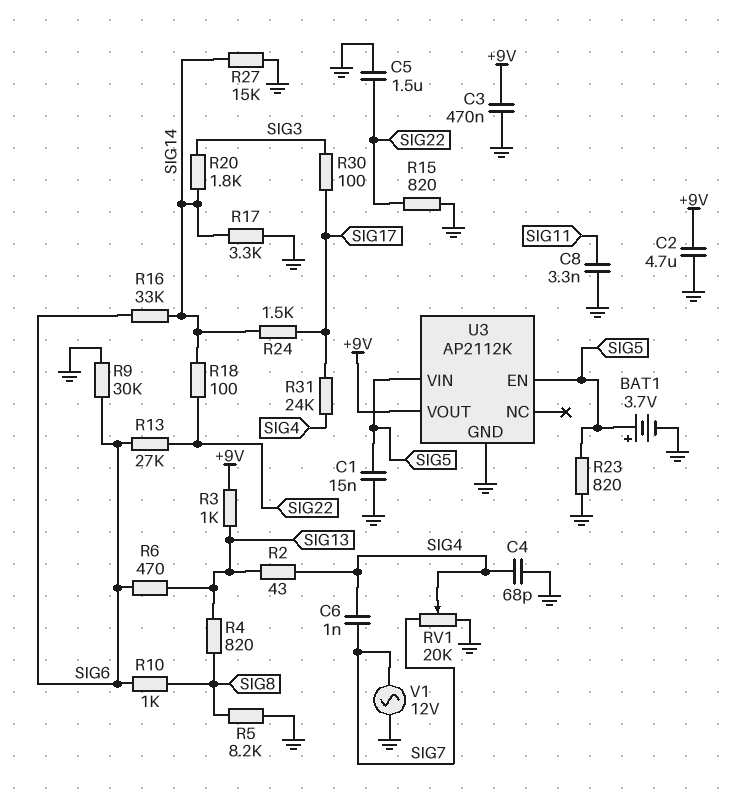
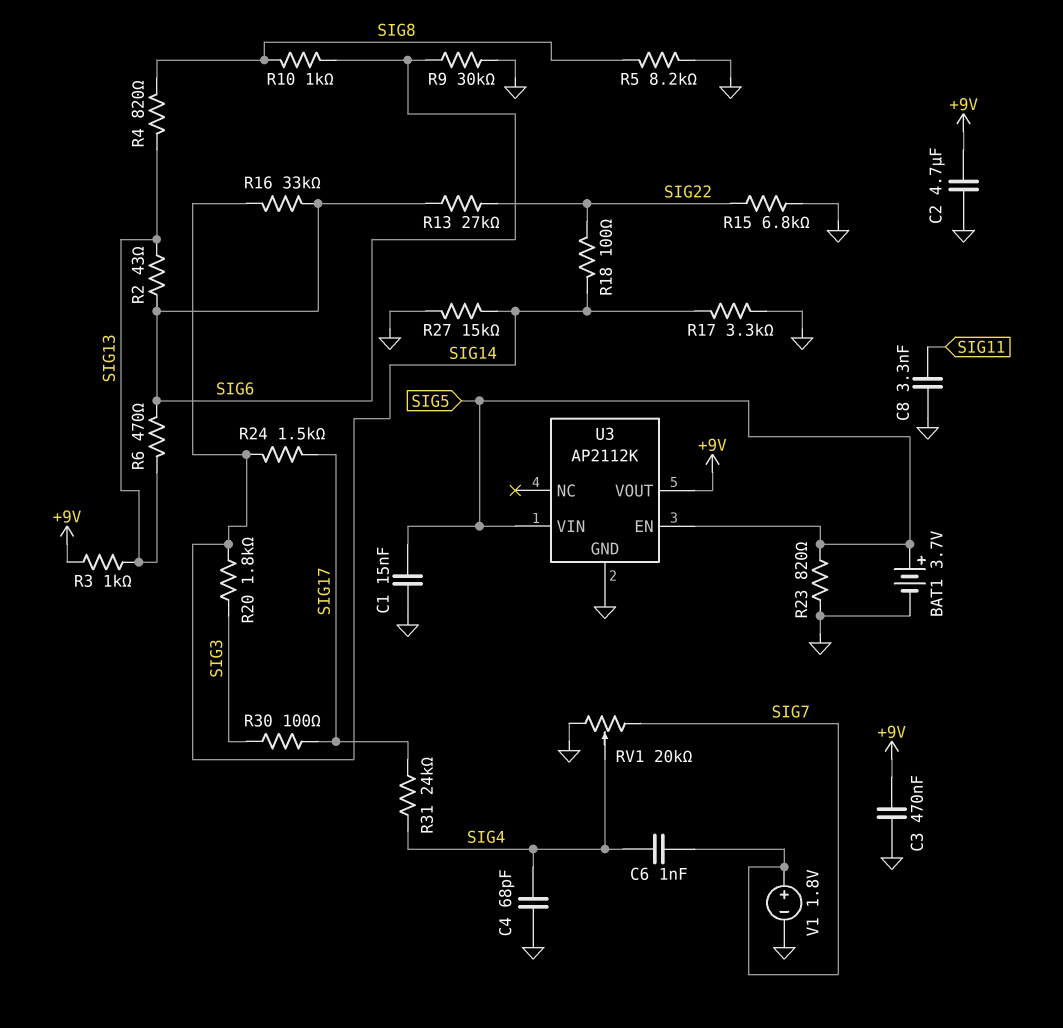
C5: 1.5uF (GND, SIG22) -> none
R2: 43 (SIG4, SIG13) -> 43 (SIG6, SIG13)
R15: 820 (GND, SIG22) -> 6.8k (GND, SIG22)
V1: AC 12V (GND, SIG7) -> 1.8V (plus SIG7, minus GND)

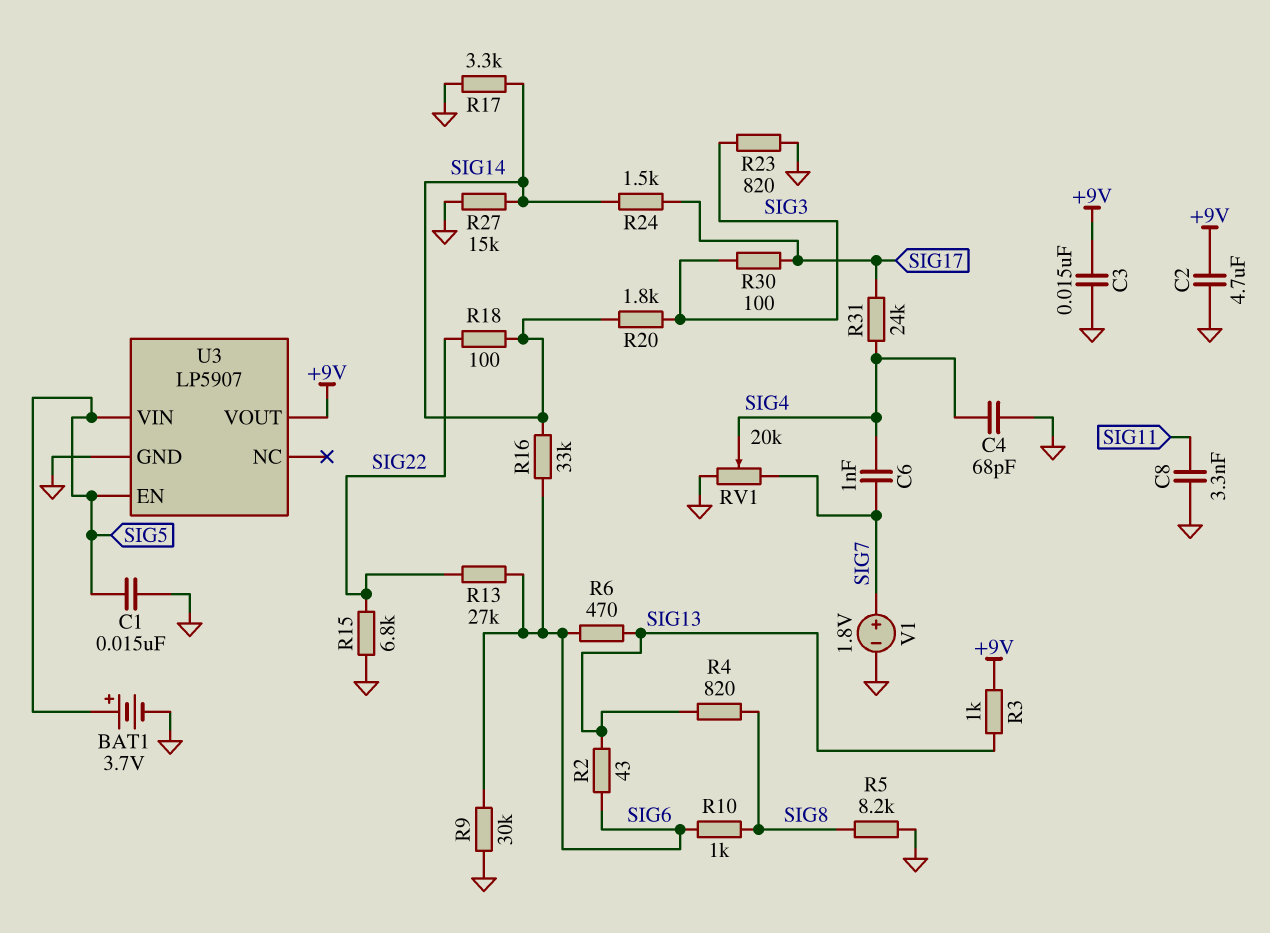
C3: 470nF (+9V, GND) -> 15nF (+9V, GND)
R23: 820 (GND, SIG5) -> 820 (GND, SIG3)
U3: AP2112K -> LP5907

